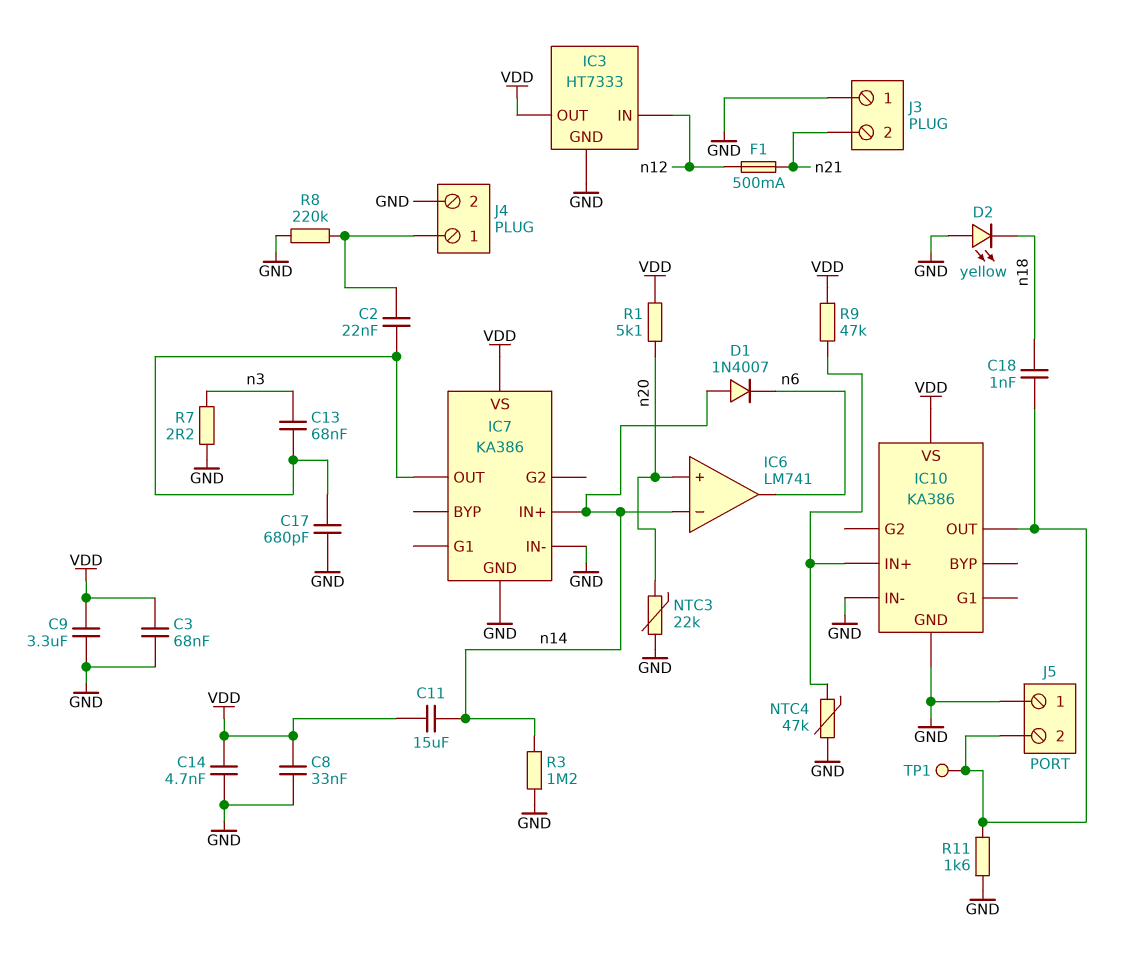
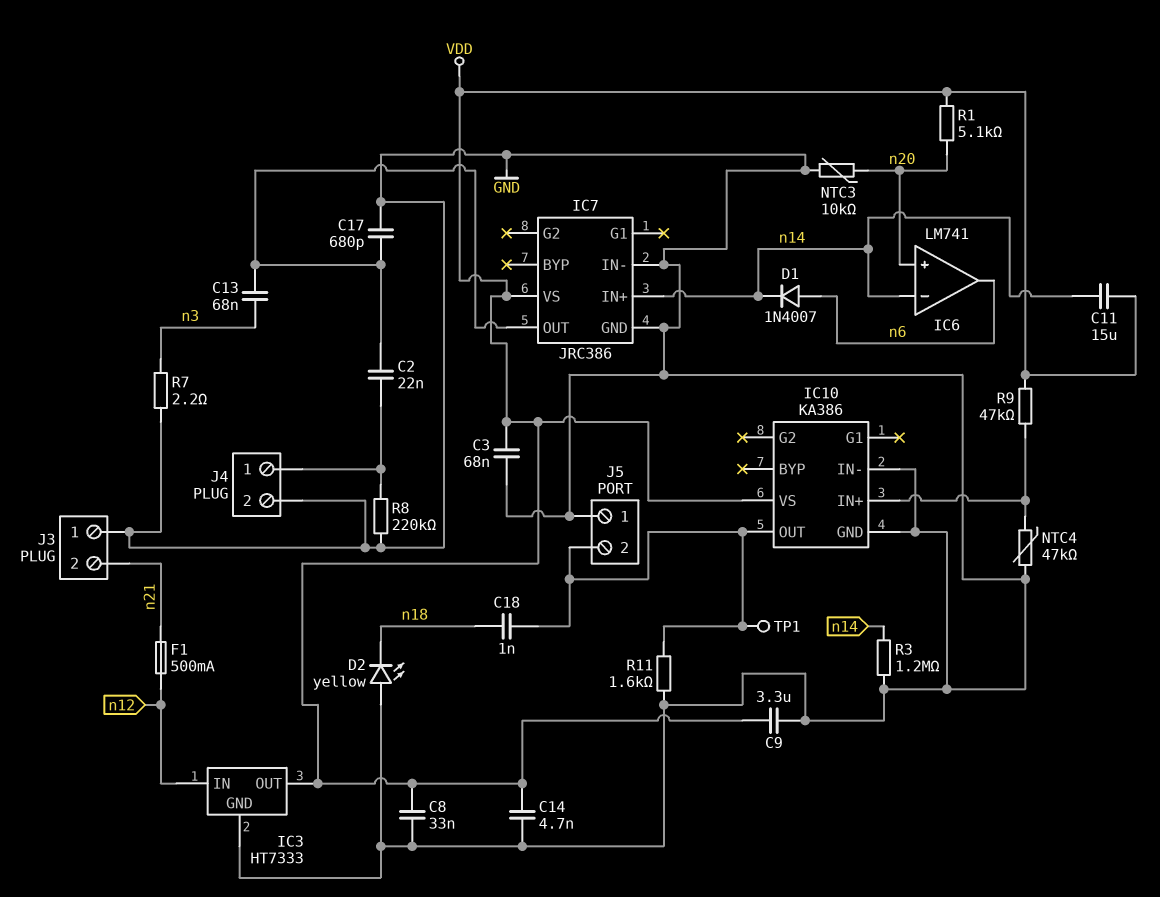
D1: diode 1N4007 (A n14, K n6) -> diode 1N4007 (A n6, K n14)
IC7: KA386 -> JRC386
NTC3: 22k (GND, n20) -> 10k (GND, n20)

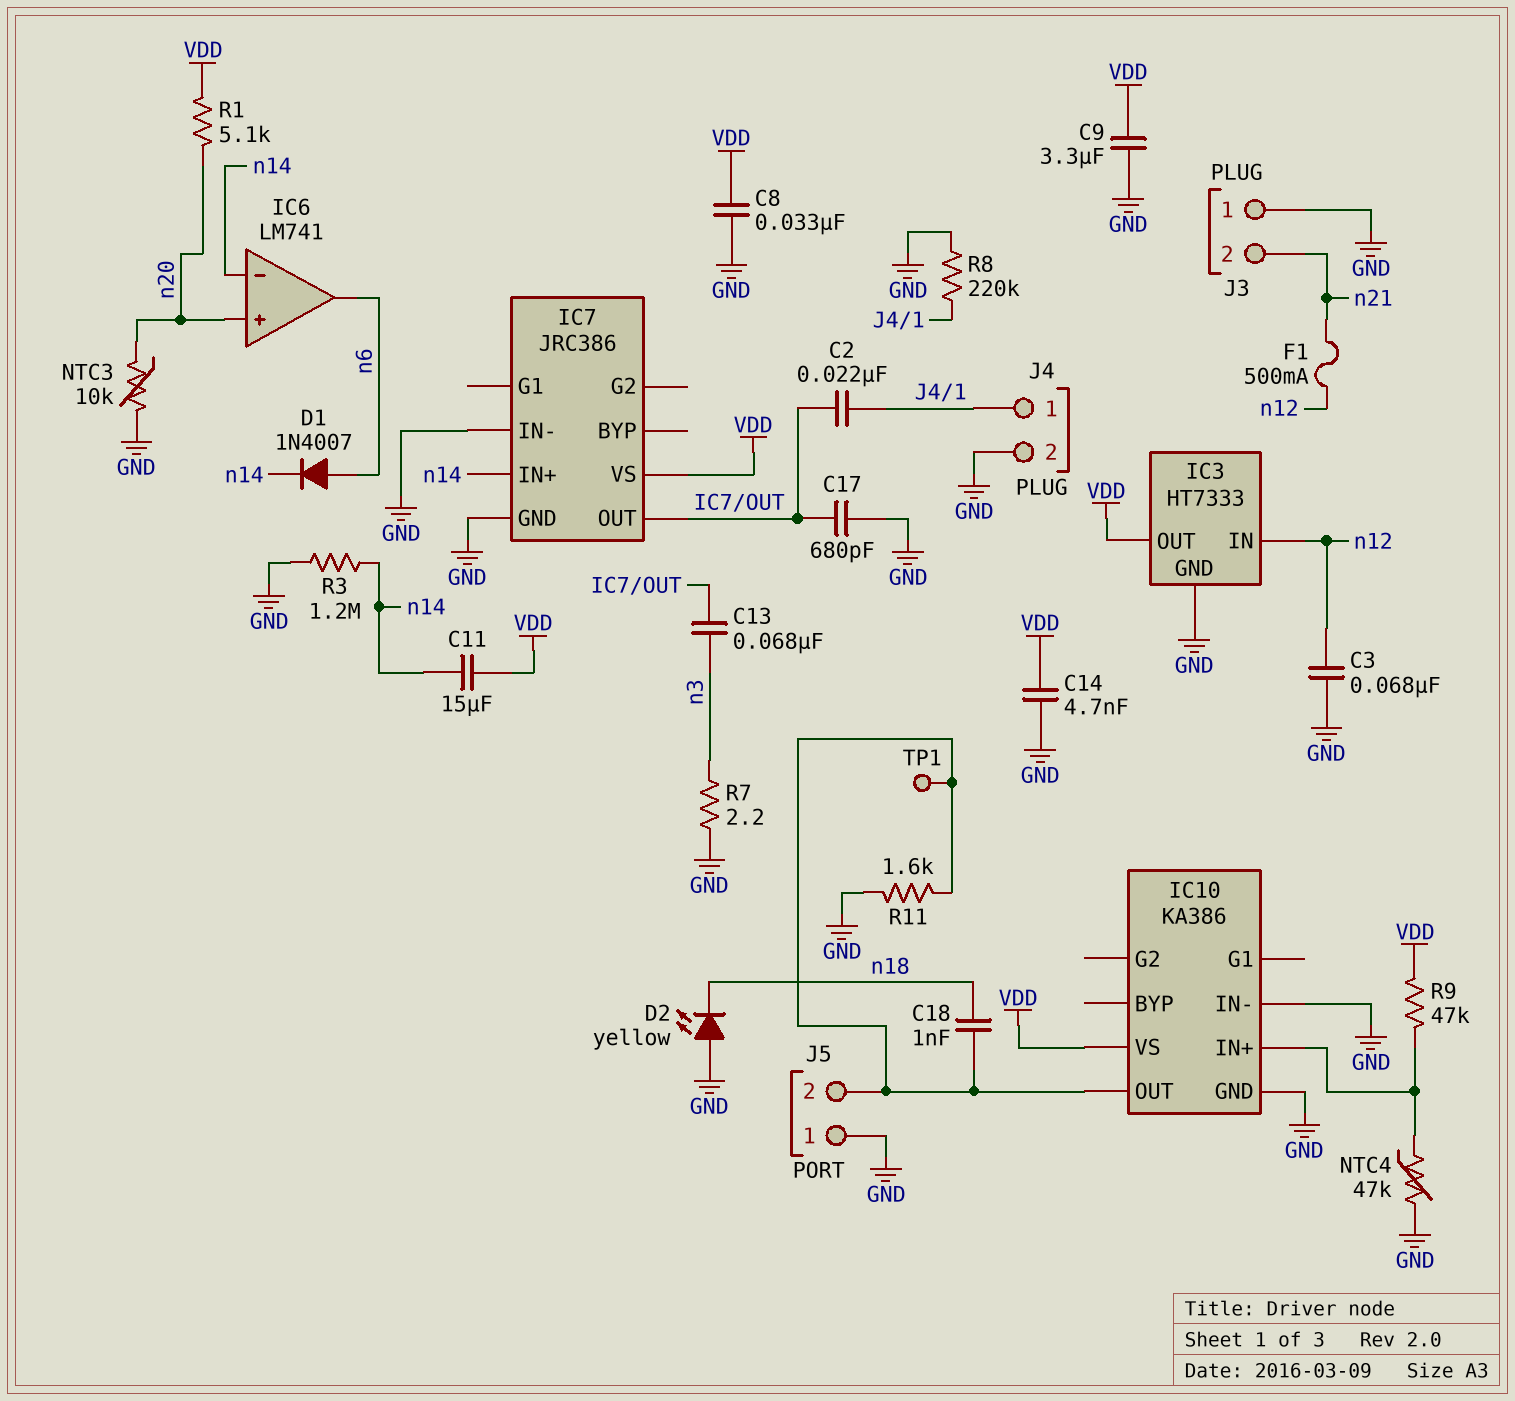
C3: 68nF (GND, VDD) -> 68nF (GND, n12)

